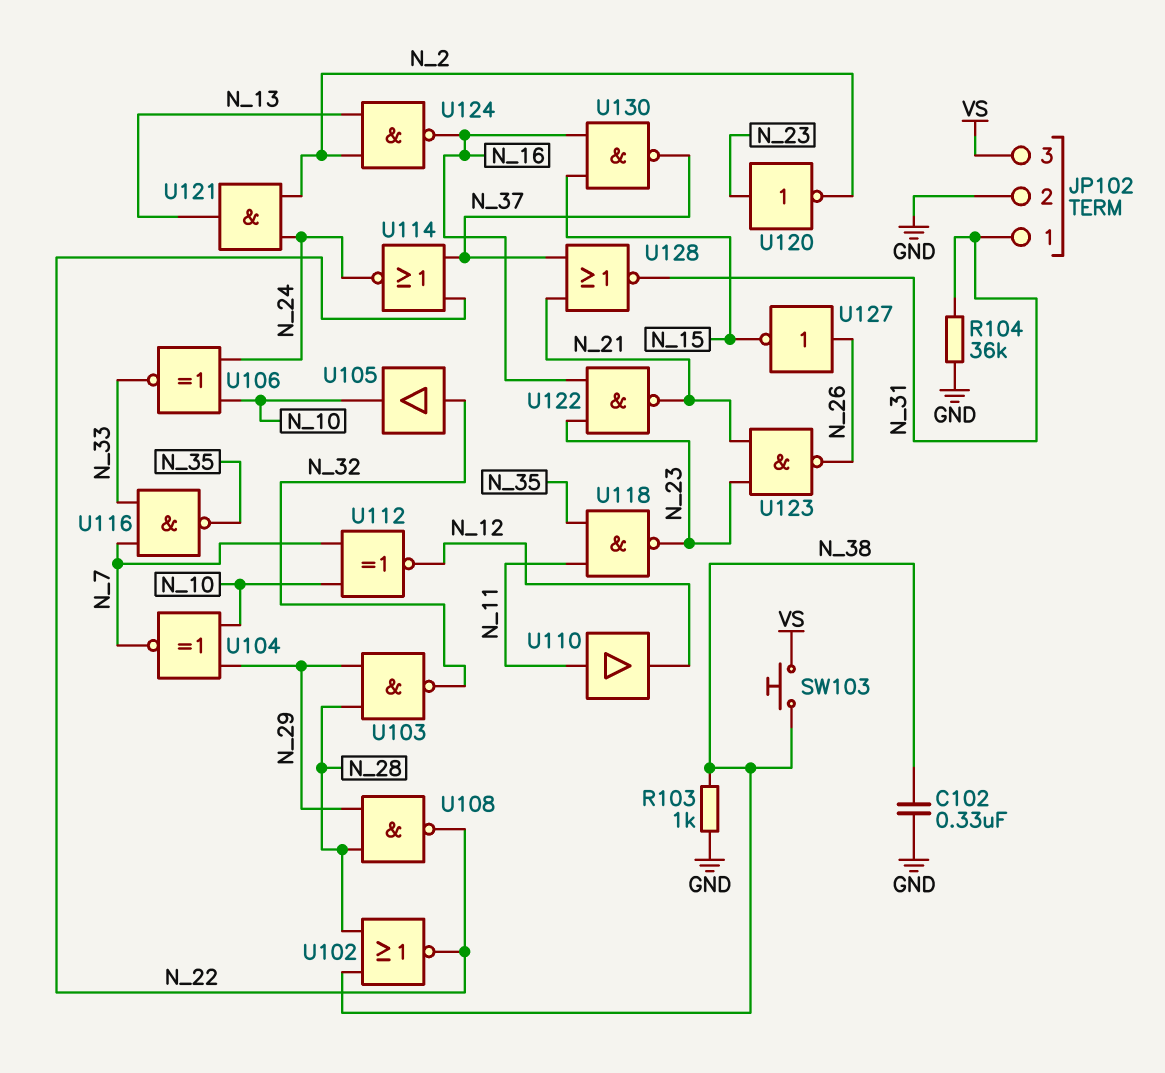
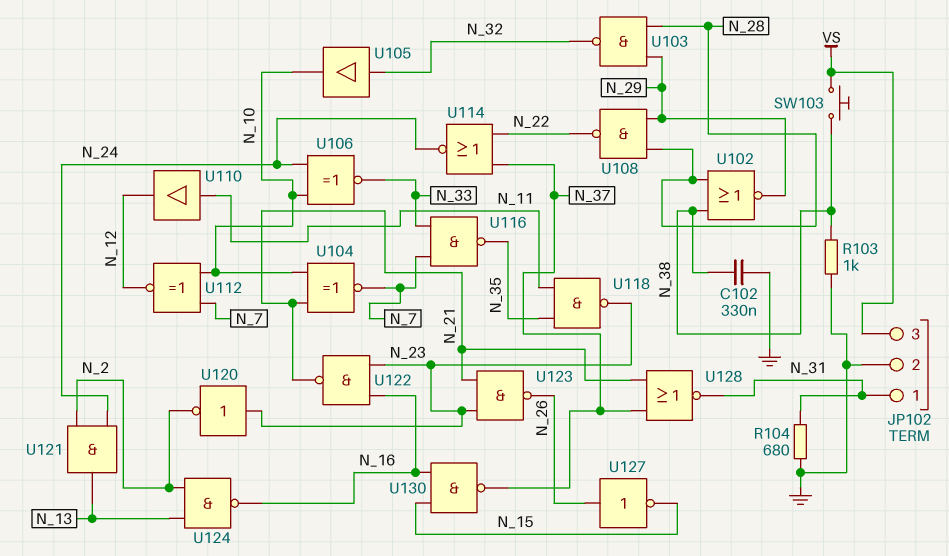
R104: 36k (GND, N_31) -> 680 (GND, N_31)
U102: NOR (in N_28, in N_38, out N_22) -> NOR (in N_28, in N_38, out N_29)
U104: XNOR (in N_10, in N_29, out N_7) -> XNOR (in N_10, in N_21, out N_7)

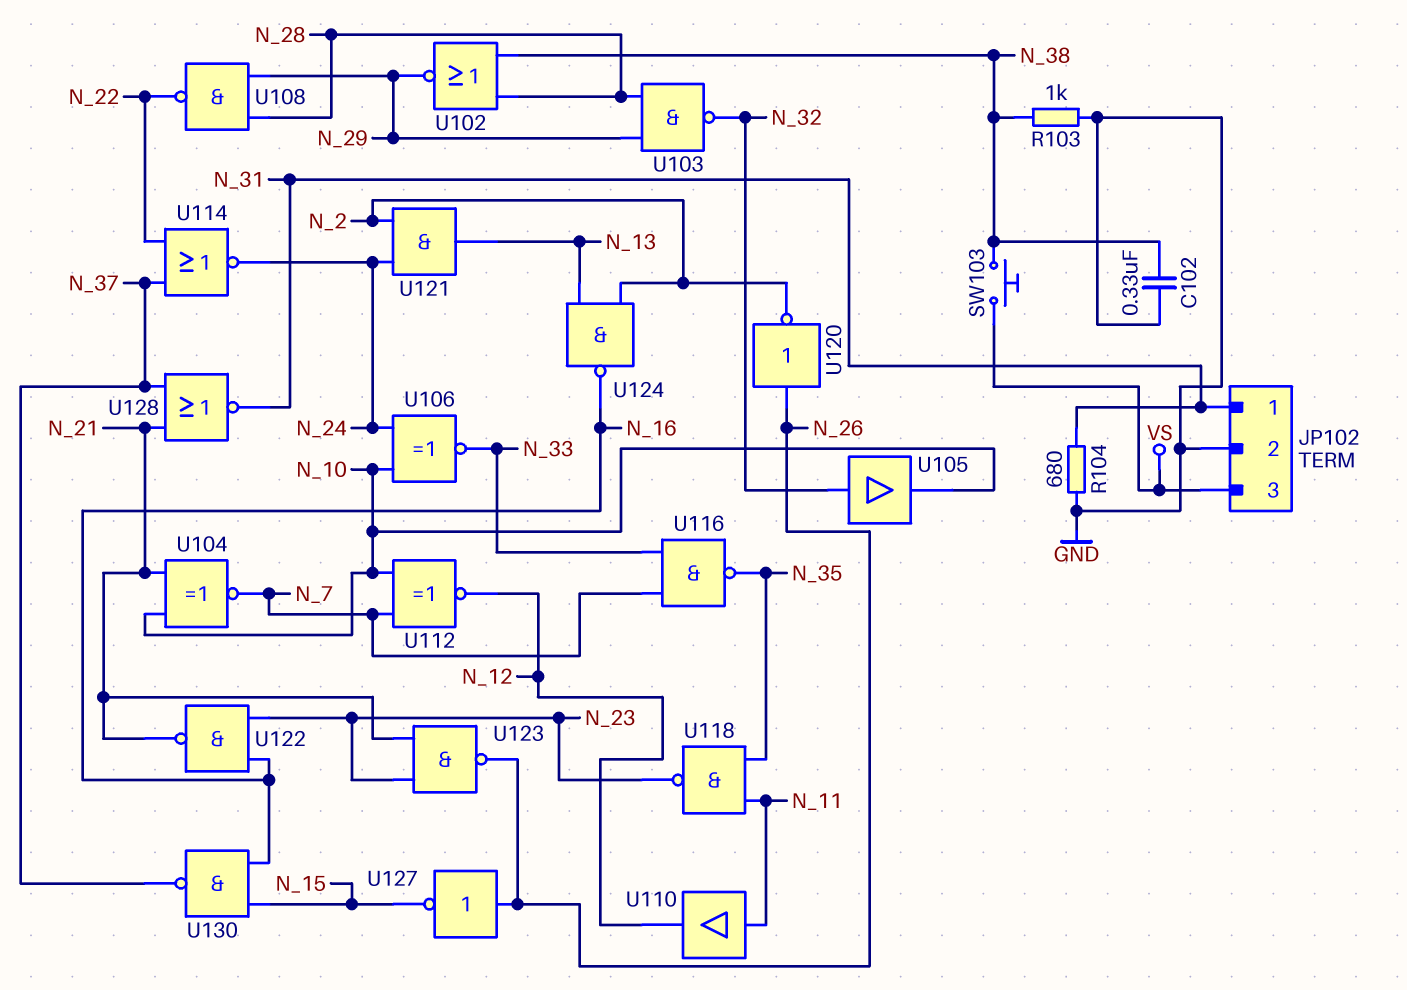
U120: NOT (in N_23, out N_2) -> NOT (in N_26, out N_2)

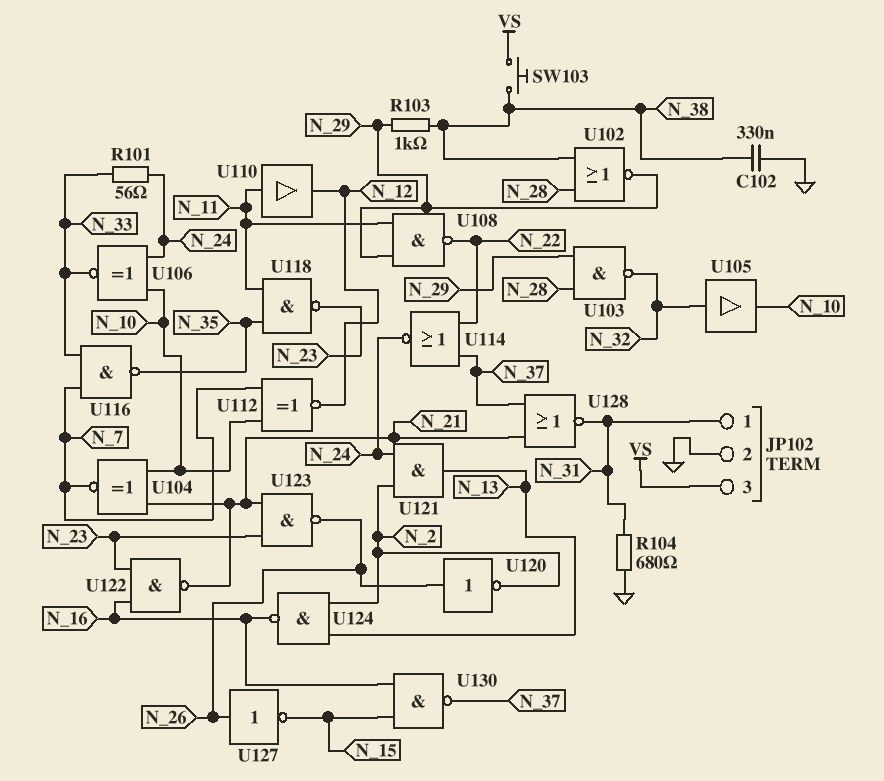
R101: none -> 56 (N_24, N_33)
R103: 1k (GND, N_38) -> 1k (N_29, N_38)
U108: NAND (in N_28, in N_29, out N_22) -> NAND (in N_11, in N_29, out N_22)

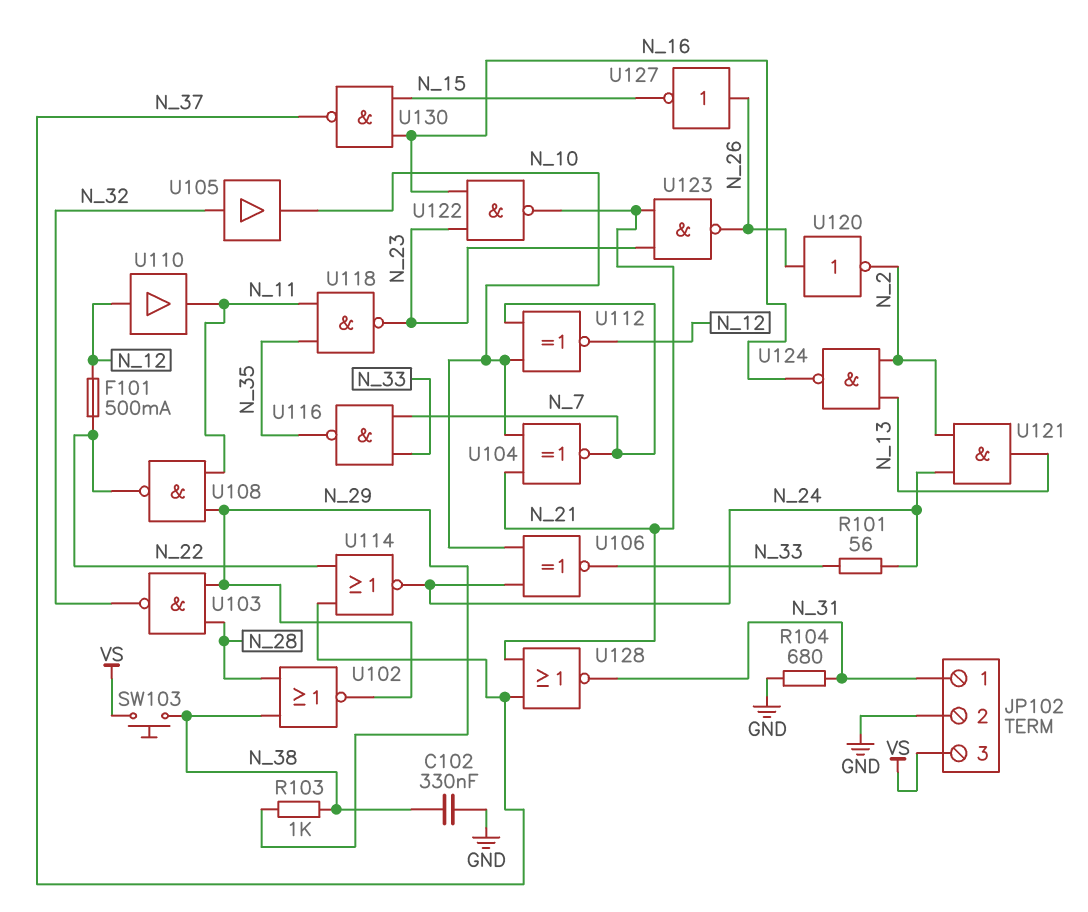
F101: none -> 500mA (N_12, N_22)
U110: buffer (in N_11, out N_12) -> buffer (in N_12, out N_11)

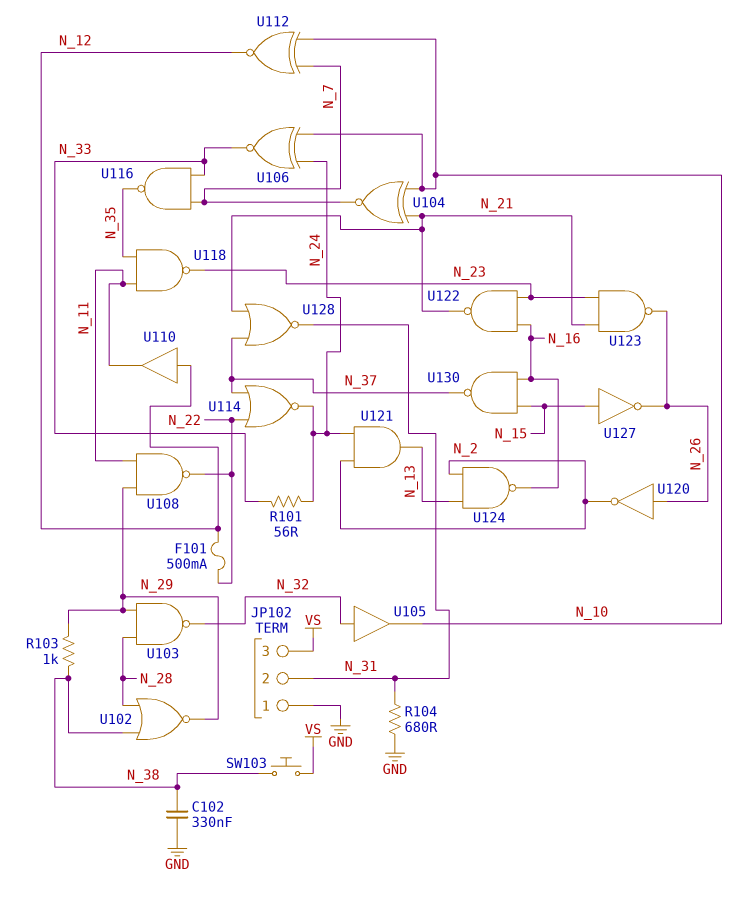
JP102 pin 1: N_31 -> GND
JP102 pin 2: GND -> N_31
U127: NOT (in N_26, out N_15) -> NOT (in N_15, out N_26)

